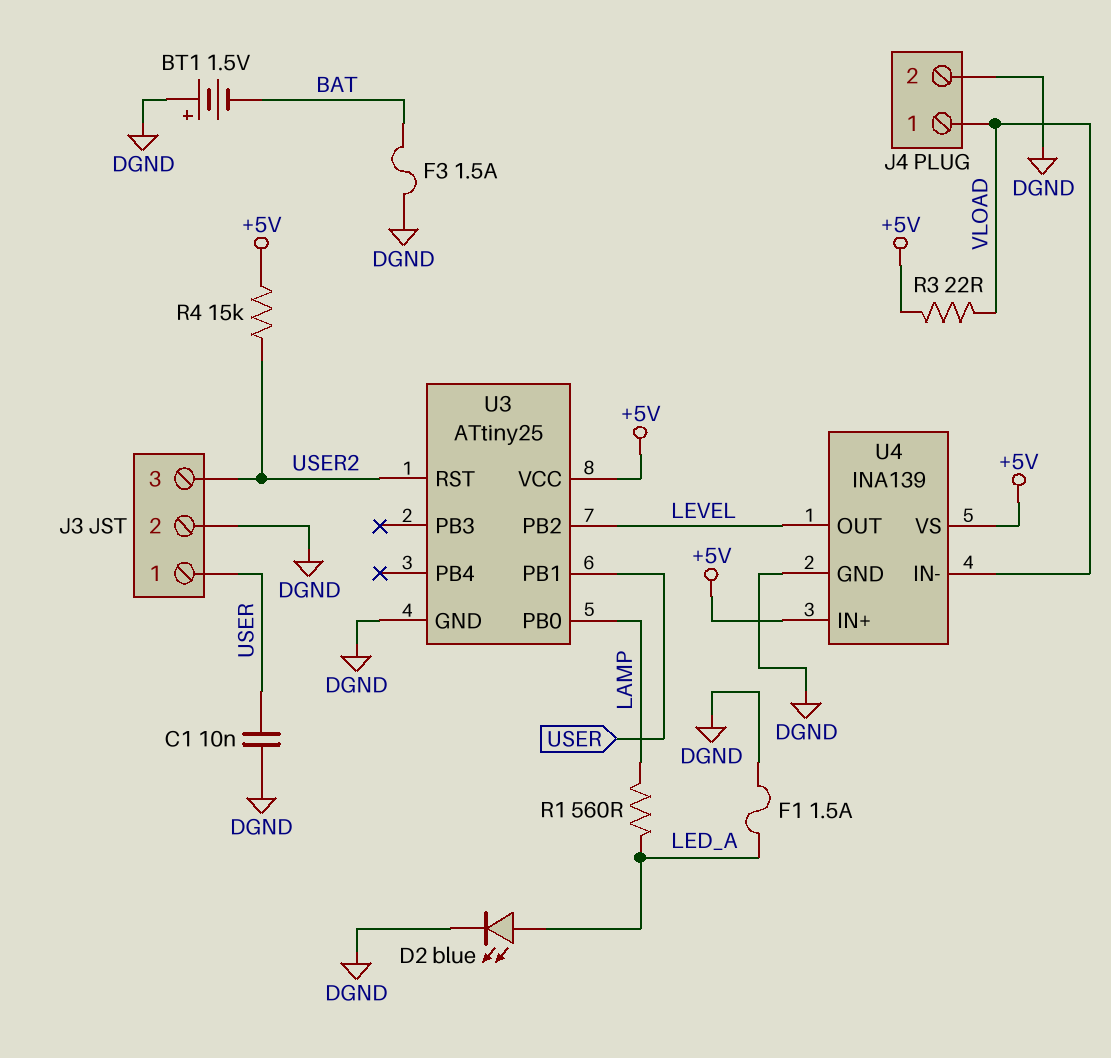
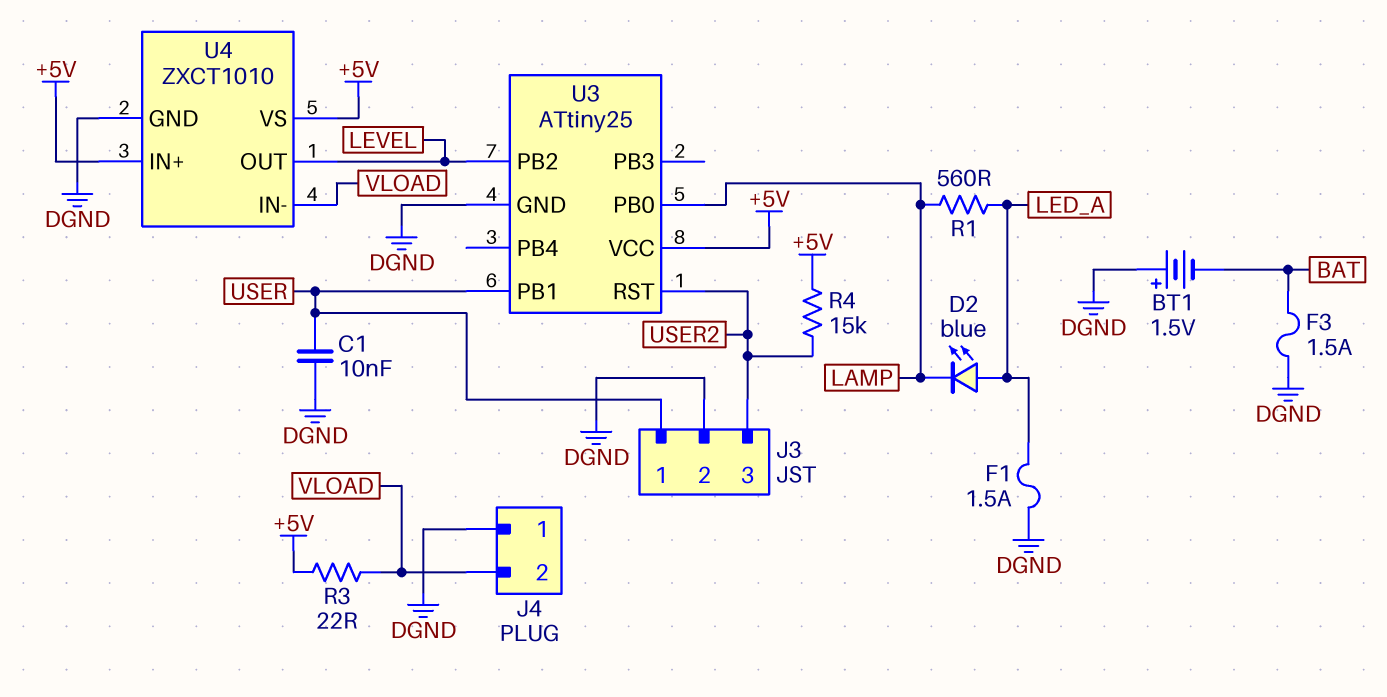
D2: LED blue (A LED_A, K DGND) -> LED blue (A LED_A, K LAMP)
J4 pin 1: VLOAD -> DGND
J4 pin 2: DGND -> VLOAD
U4: INA139 -> ZXCT1010

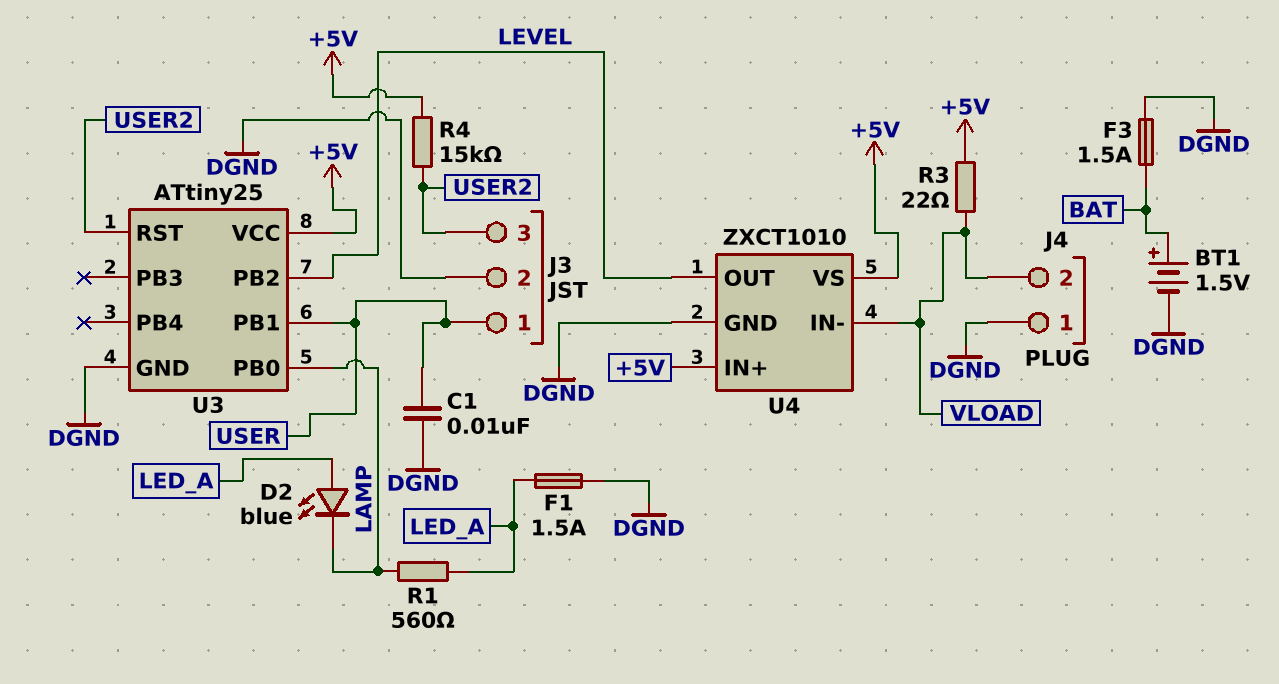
BT1: 1.5V (plus DGND, minus BAT) -> 1.5V (plus BAT, minus DGND)

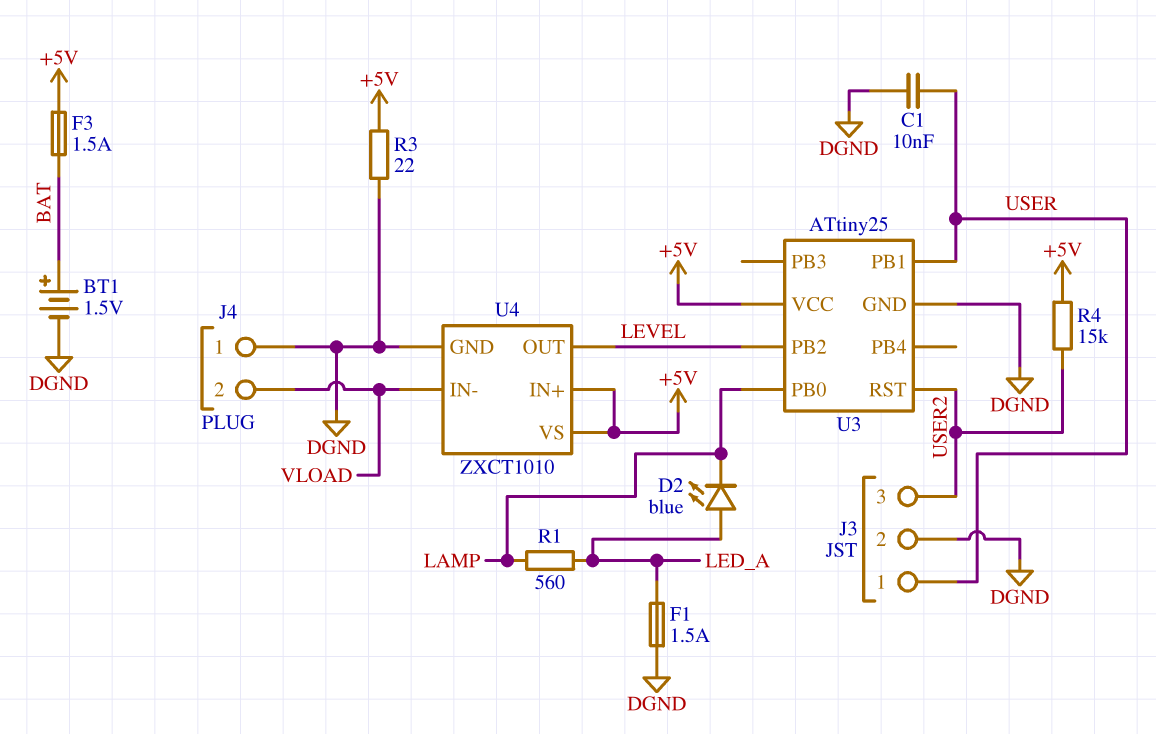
F3: 1.5A (BAT, DGND) -> 1.5A (+5V, BAT)
R3: 22 (+5V, VLOAD) -> 22 (+5V, DGND)

